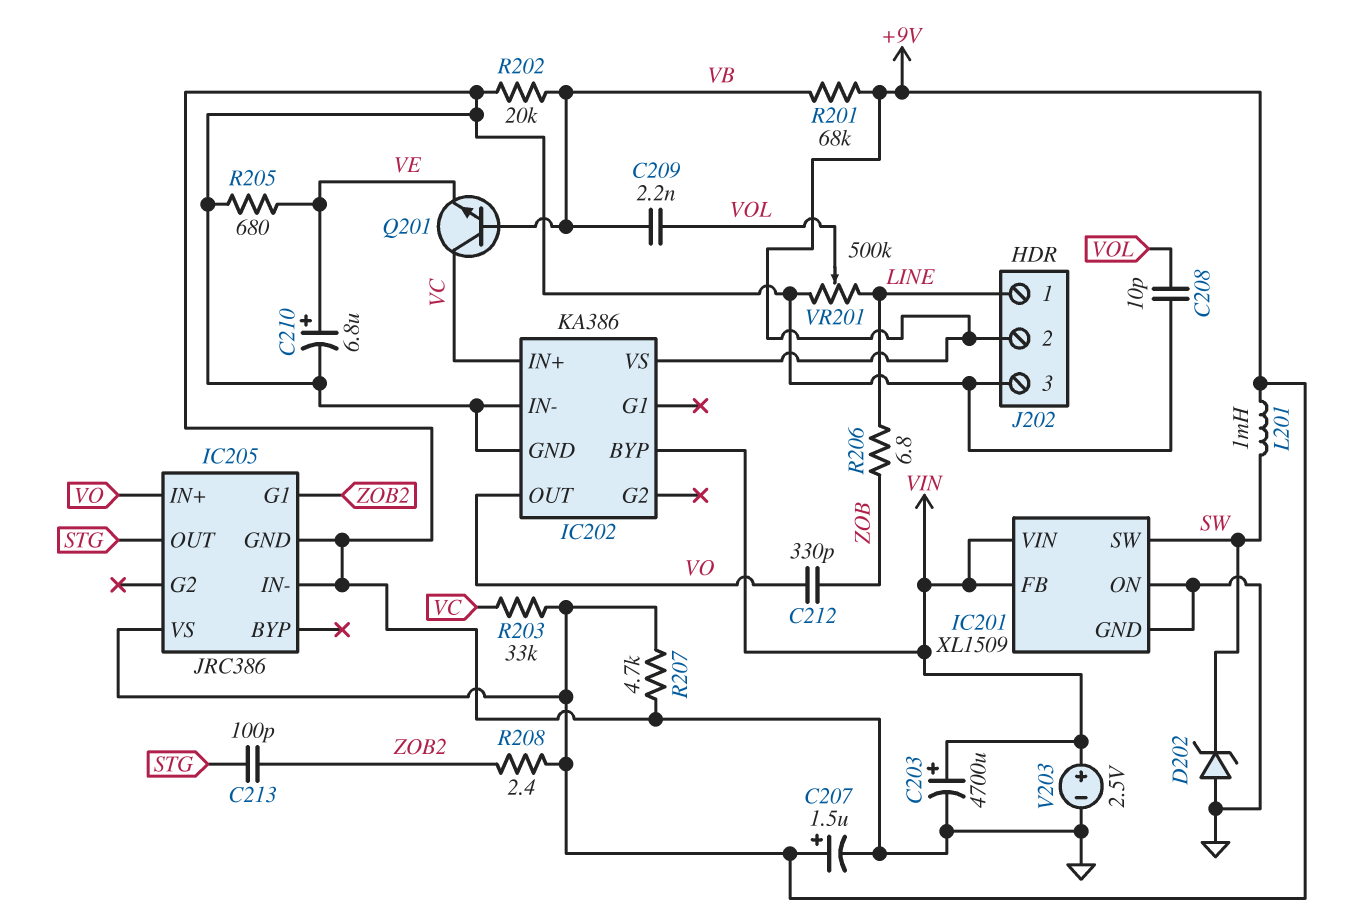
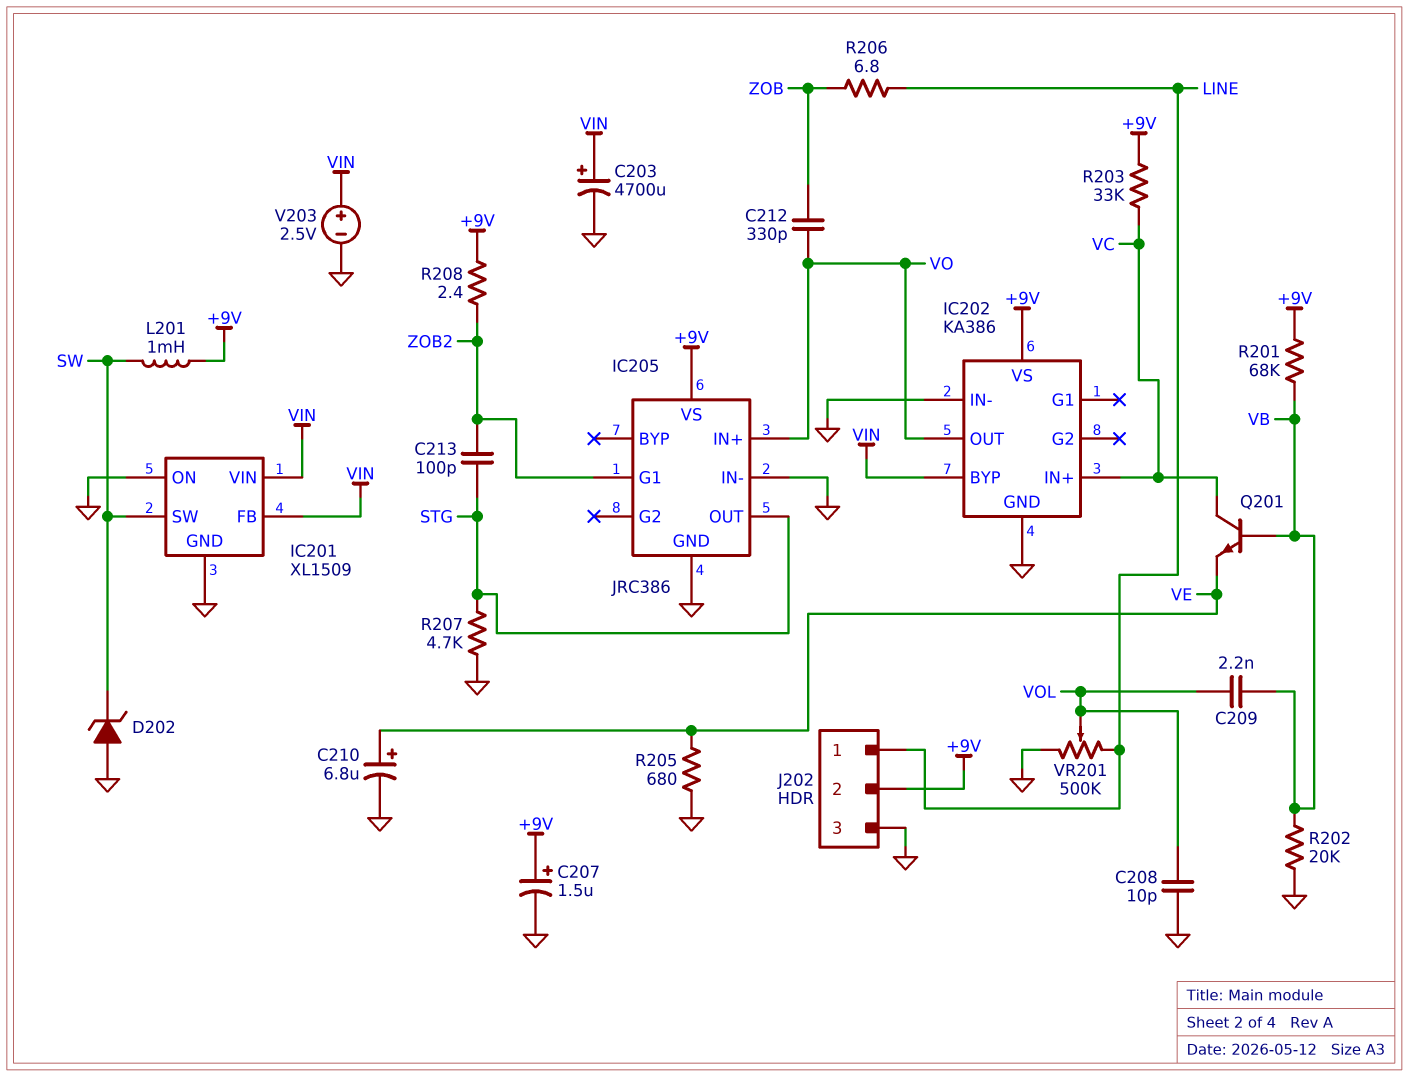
R207: 4.7k (+9V, GND) -> 4.7k (GND, STG)

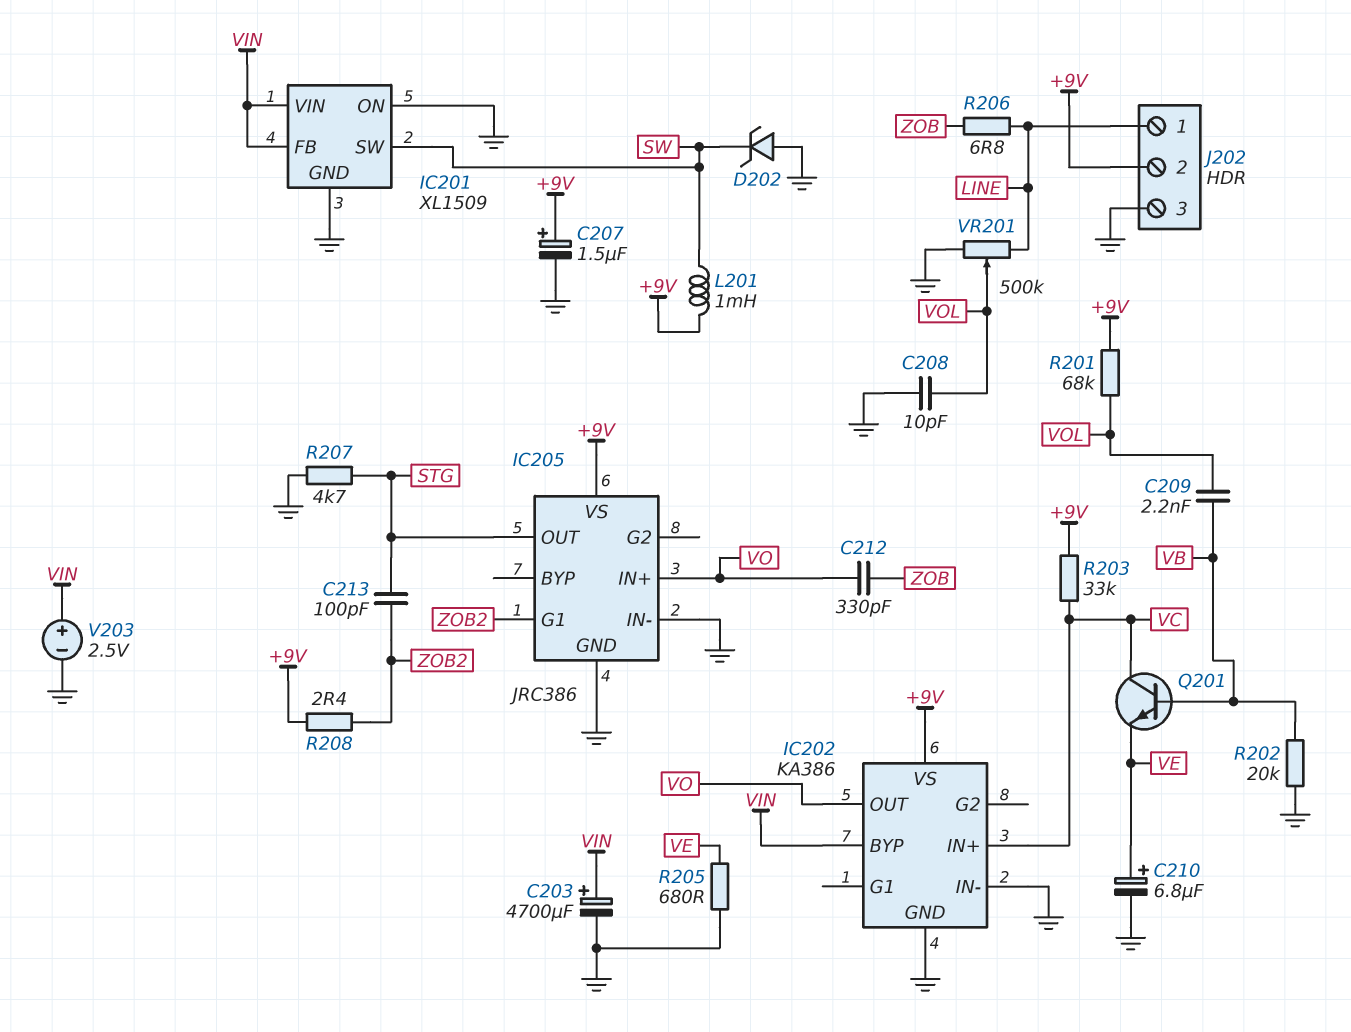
R201: 68k (+9V, VB) -> 68k (+9V, VOL)

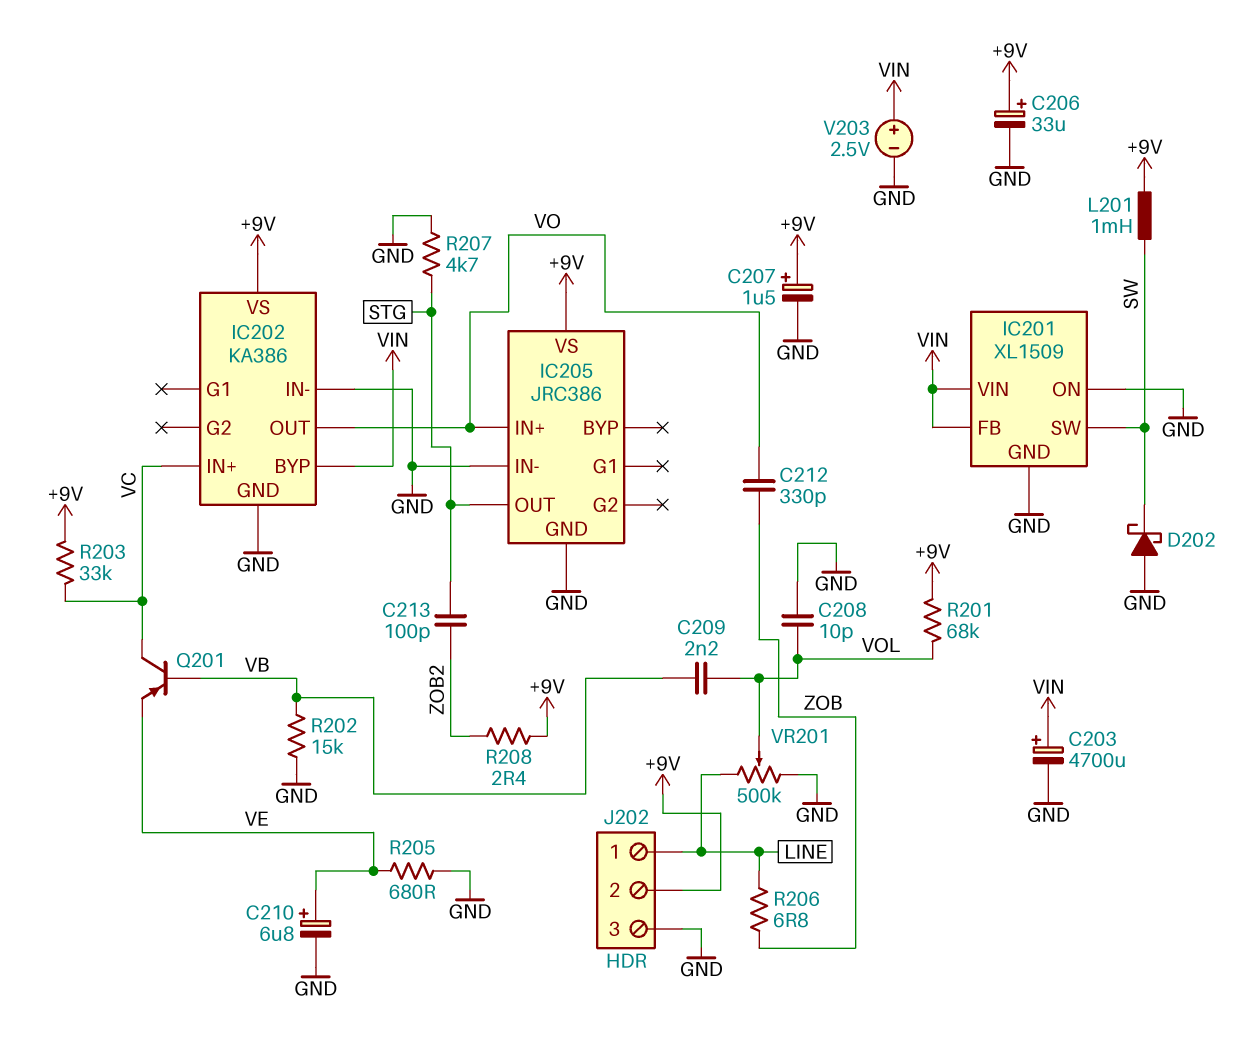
C206: none -> 33uF (plus +9V, minus GND)
D202: zener (A GND, K SW) -> schottky (A GND, K SW)
IC205 pin G1: ZOB2 -> none
Q201: NPN (B VB, C VC, E VE) -> PNP (B VB, C VC, E VE)
R202: 20k (GND, VB) -> 15k (GND, VB)

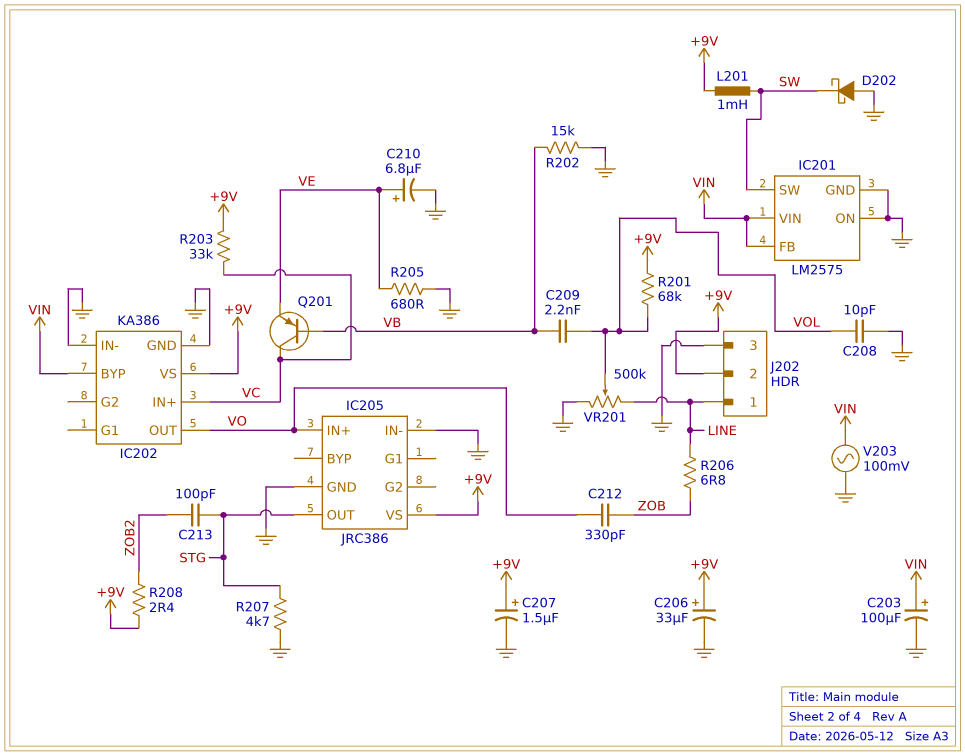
C203: 4700uF (plus VIN, minus GND) -> 100uF (plus VIN, minus GND)
IC201: XL1509 -> LM2575
V203: 2.5V (plus VIN, minus GND) -> AC 100mV (GND, VIN)

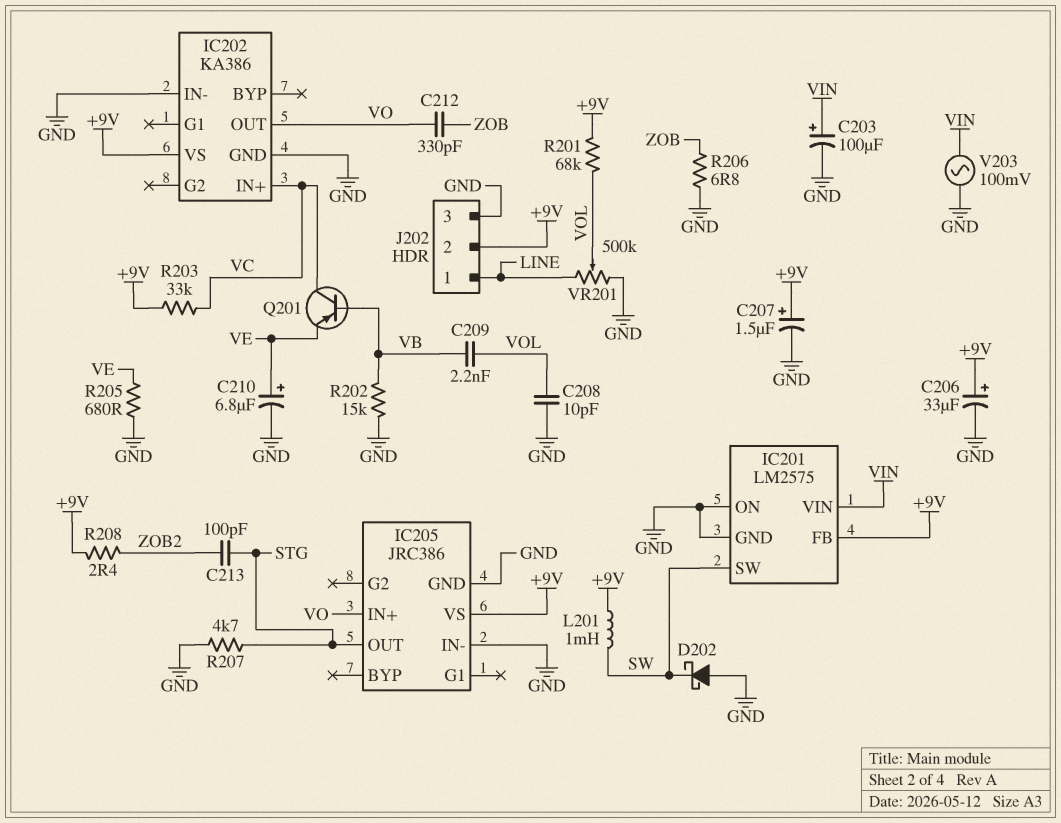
IC201 pin FB: VIN -> +9V
IC202 pin BYP: VIN -> none
R206: 6.8 (LINE, ZOB) -> 6.8 (GND, ZOB)

